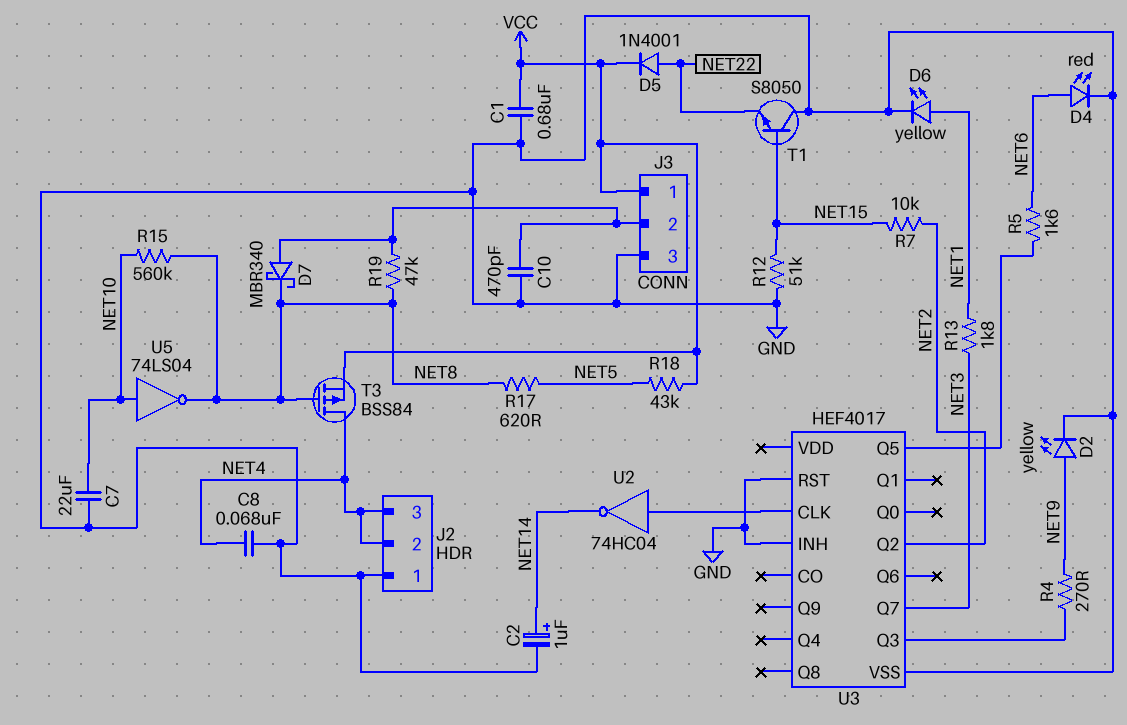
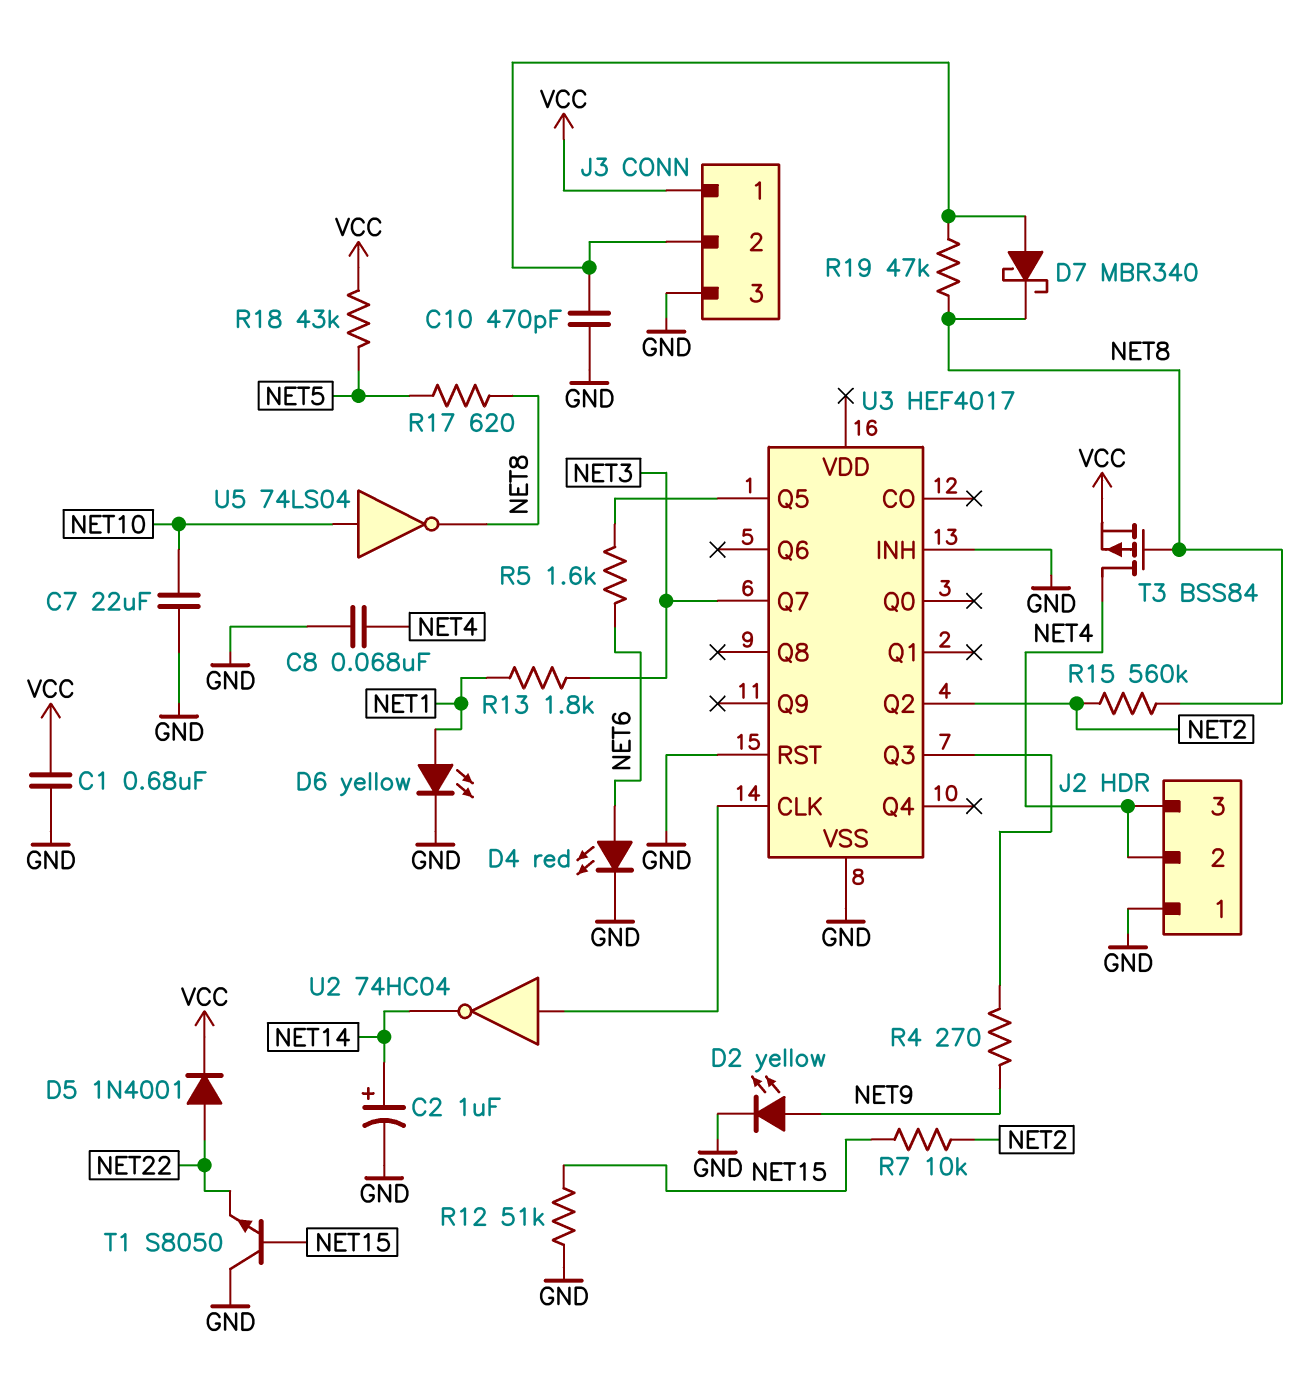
R15: 560k (NET8, NET10) -> 560k (NET2, NET8)

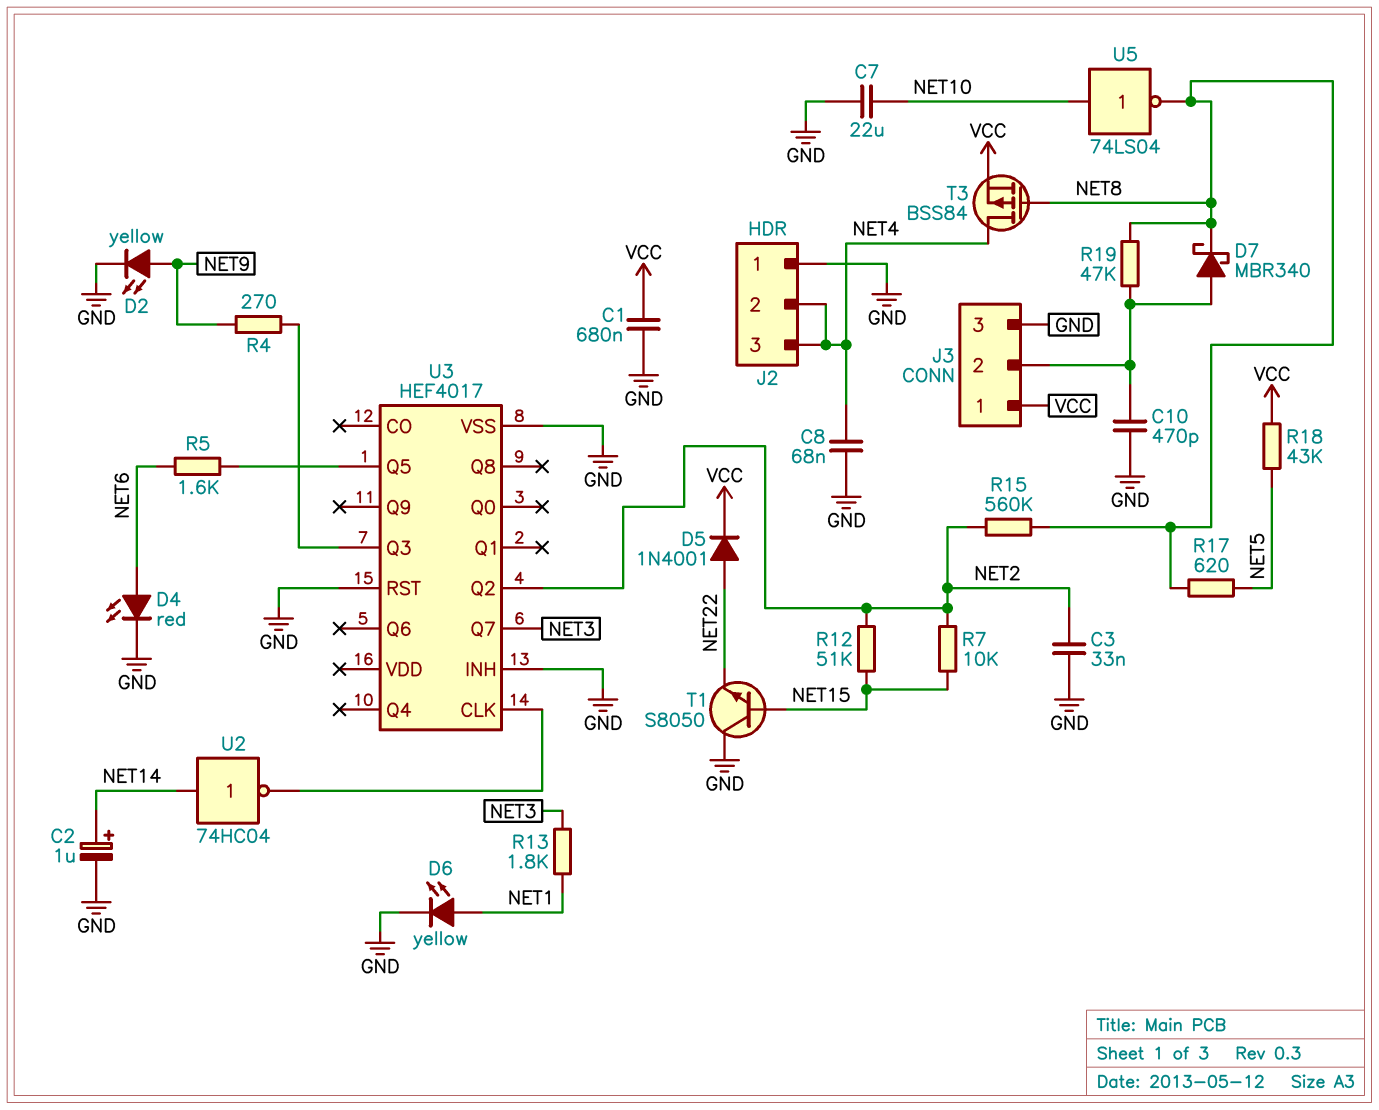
C3: none -> 33nF (GND, NET2)
R12: 51k (GND, NET15) -> 51k (NET2, NET15)
U2: NOT 74HC04 (in U3/CLK, out NET14) -> NOT 74HC04 (in NET14, out U3/CLK)

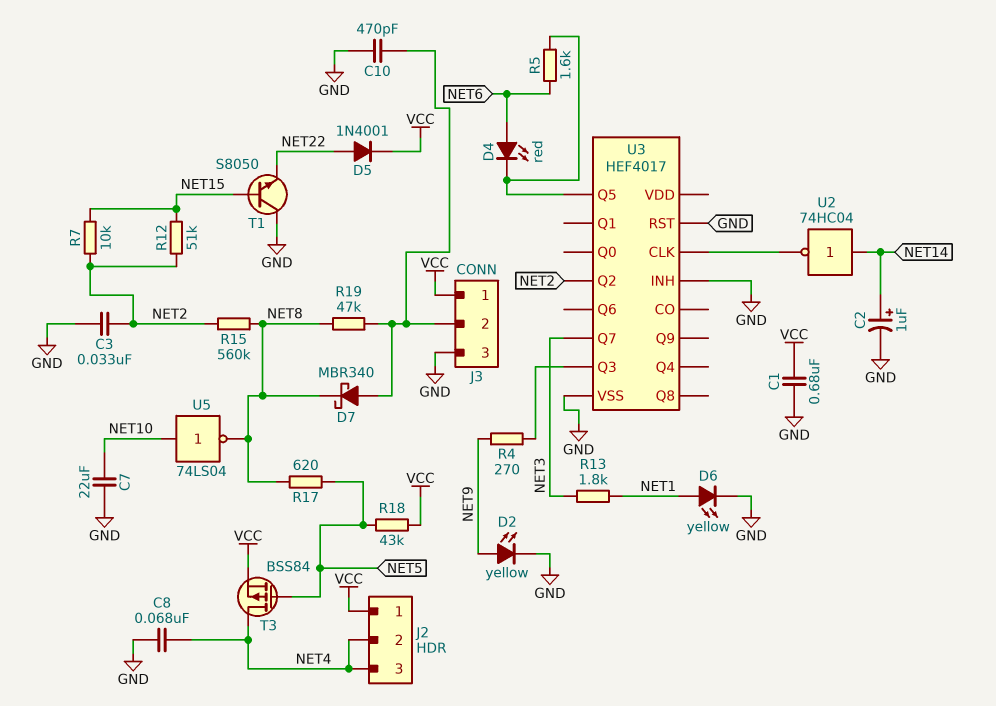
D4: LED red (A NET6, K GND) -> LED red (A NET6, K U3/Q5)
J2 pin 1: GND -> VCC
T3: PMOS BSS84 (G NET8, D NET4, S VCC) -> PMOS BSS84 (G NET5, D NET4, S VCC)

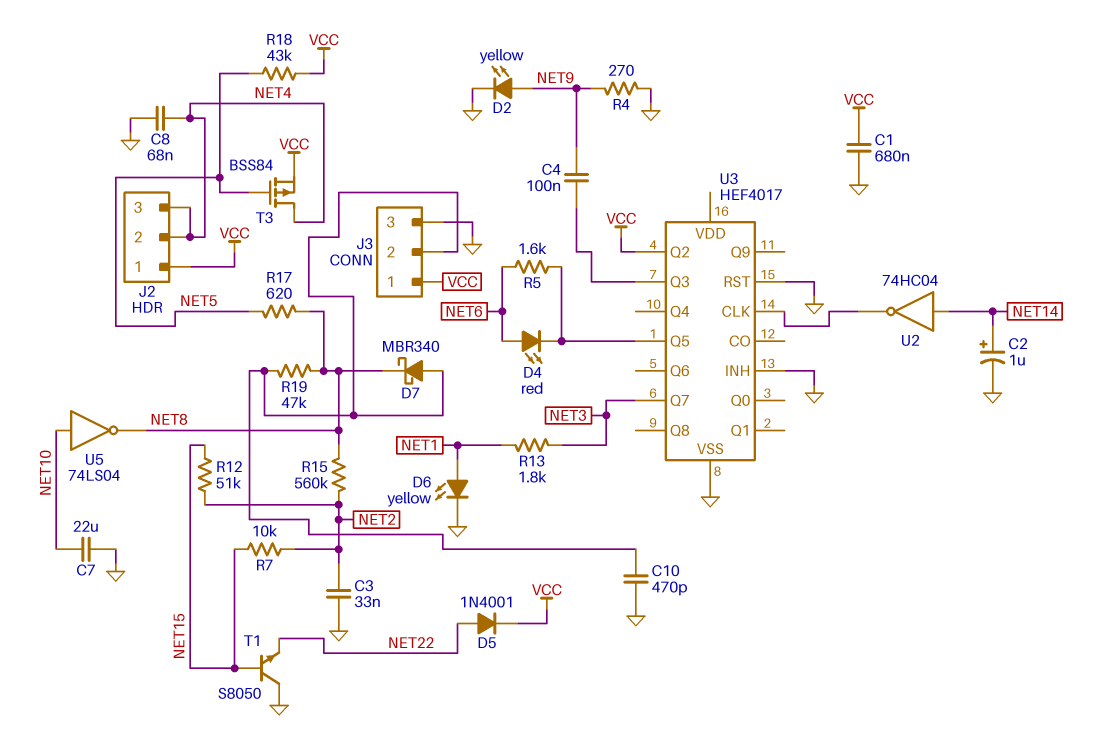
C4: none -> 100nF (NET9, U3/Q3)
R4: 270 (NET9, U3/Q3) -> 270 (GND, NET9)
U3 pin Q2: NET2 -> VCC

